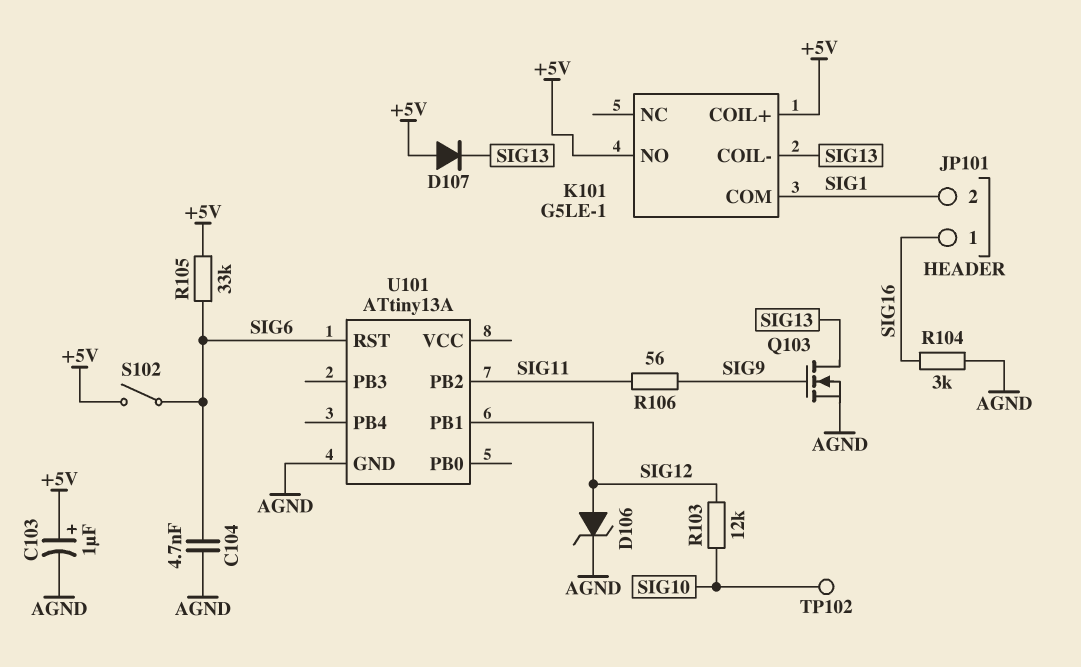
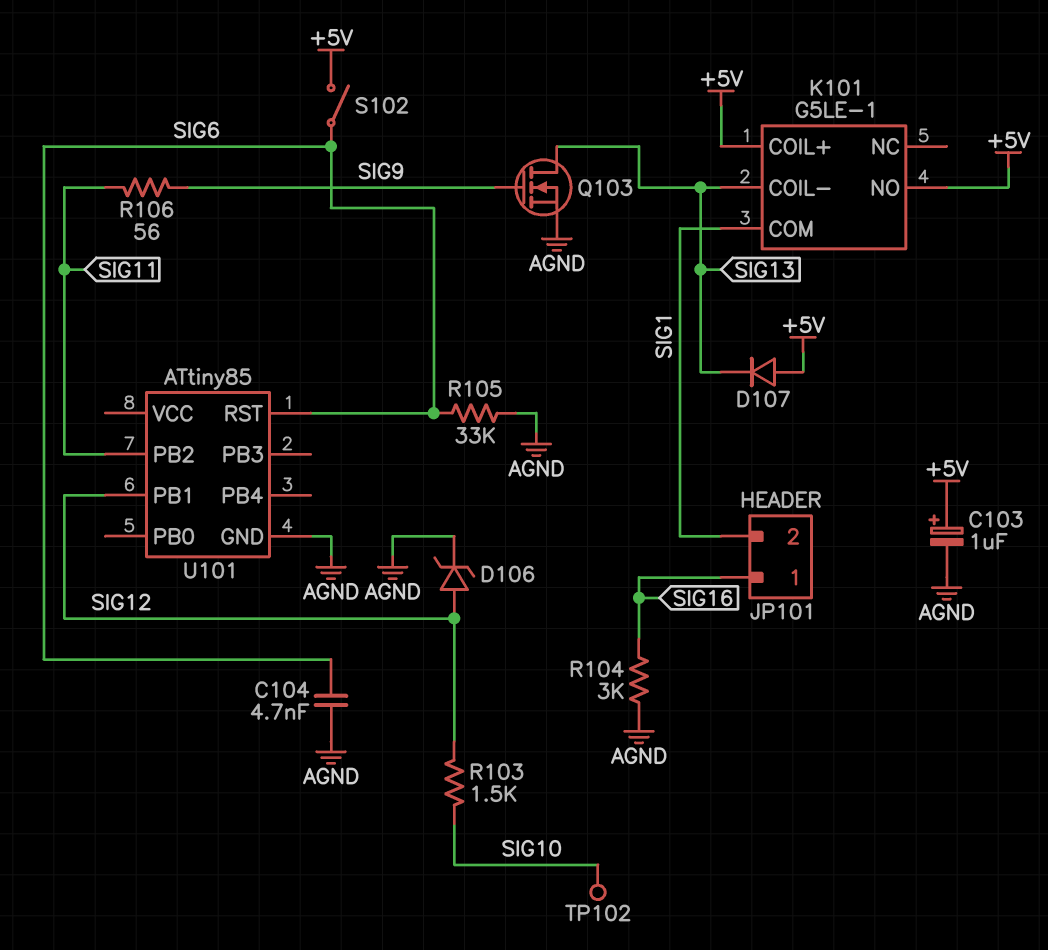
R103: 12k (SIG10, SIG12) -> 1.5k (SIG10, SIG12)
R105: 33k (+5V, SIG6) -> 33k (AGND, SIG6)
U101: ATtiny13A -> ATtiny85

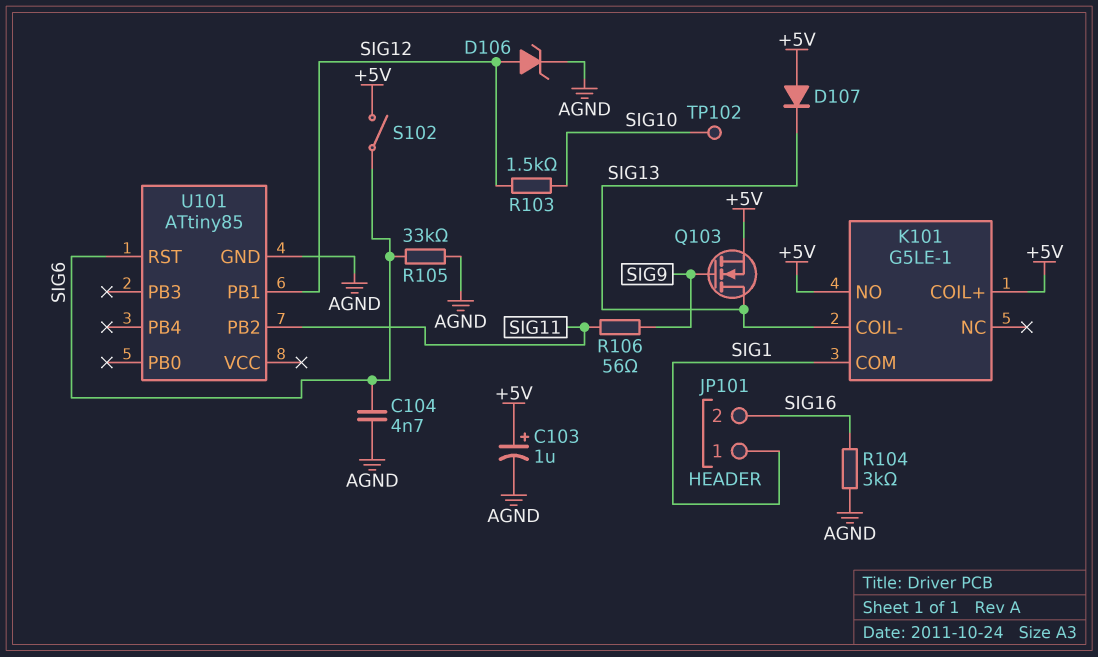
JP101 pin 1: SIG16 -> SIG1
JP101 pin 2: SIG1 -> SIG16
Q103: NMOS (G SIG9, D SIG13, S AGND) -> NMOS (G SIG9, D SIG13, S +5V)

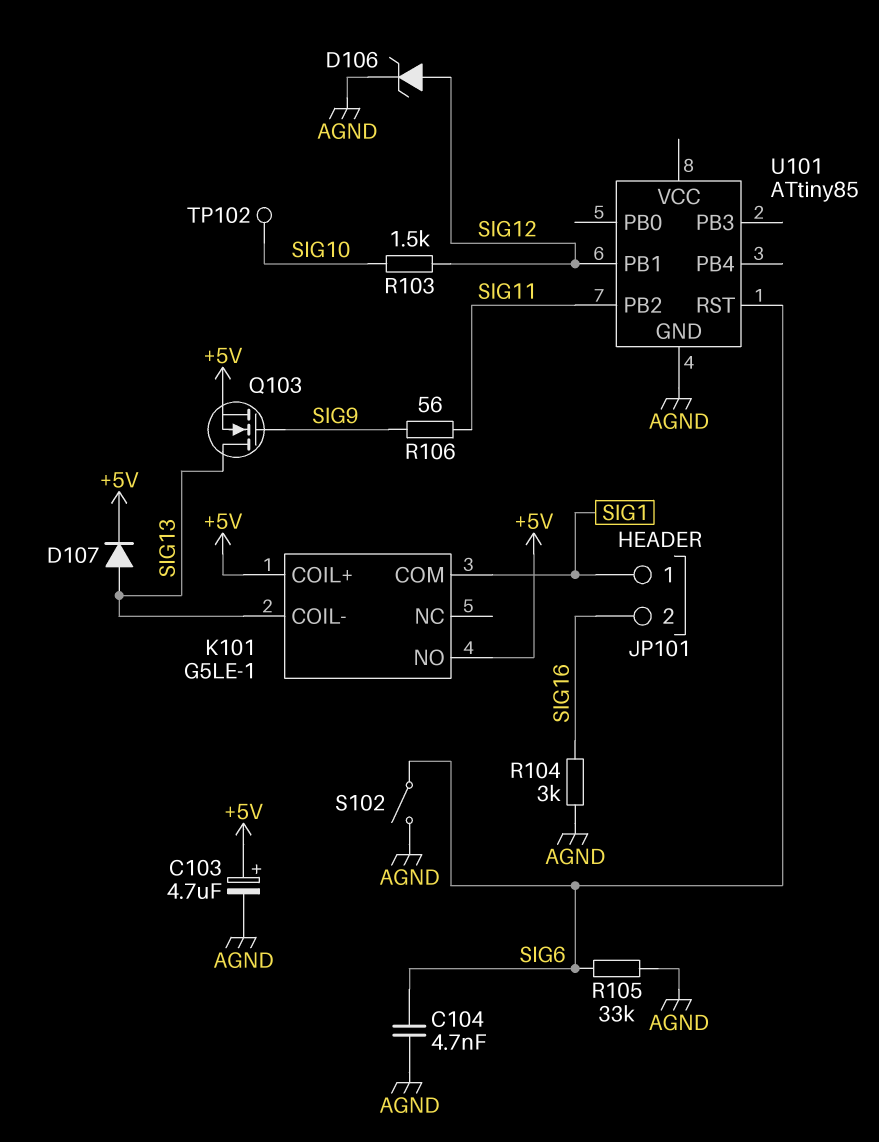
C103: 1uF (plus +5V, minus AGND) -> 4.7uF (plus +5V, minus AGND)
D107: diode (A +5V, K SIG13) -> diode (A SIG13, K +5V)
S102: switch (+5V, SIG6) -> switch (AGND, SIG6)

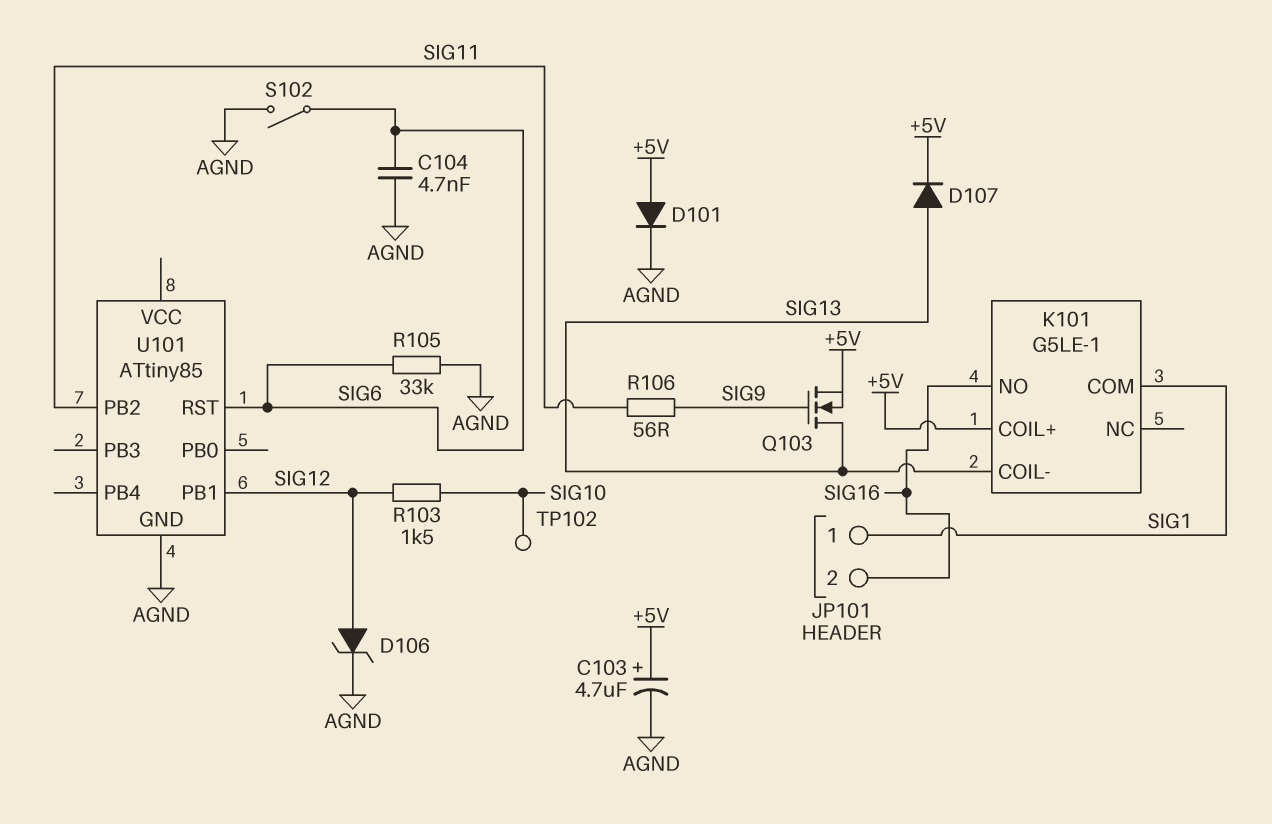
D101: none -> diode (A +5V, K AGND)
K101 pin NO: +5V -> SIG16
R104: 3k (AGND, SIG16) -> none

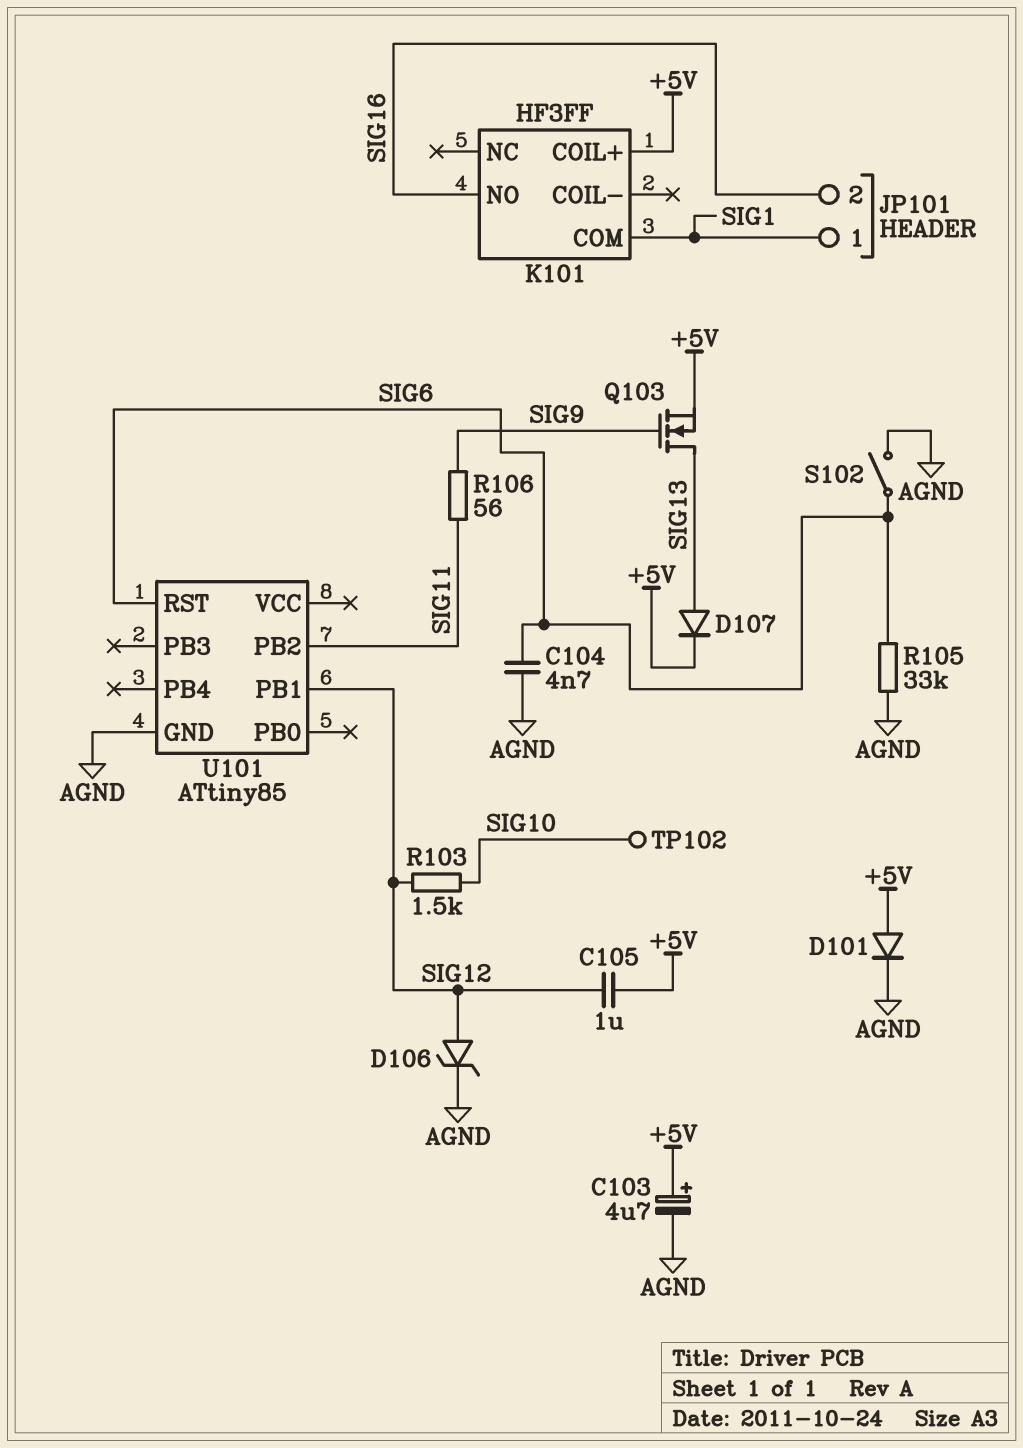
C105: none -> 1uF (+5V, SIG12)
K101: G5LE-1 -> HF3FF
K101 pin COIL-: SIG13 -> none

